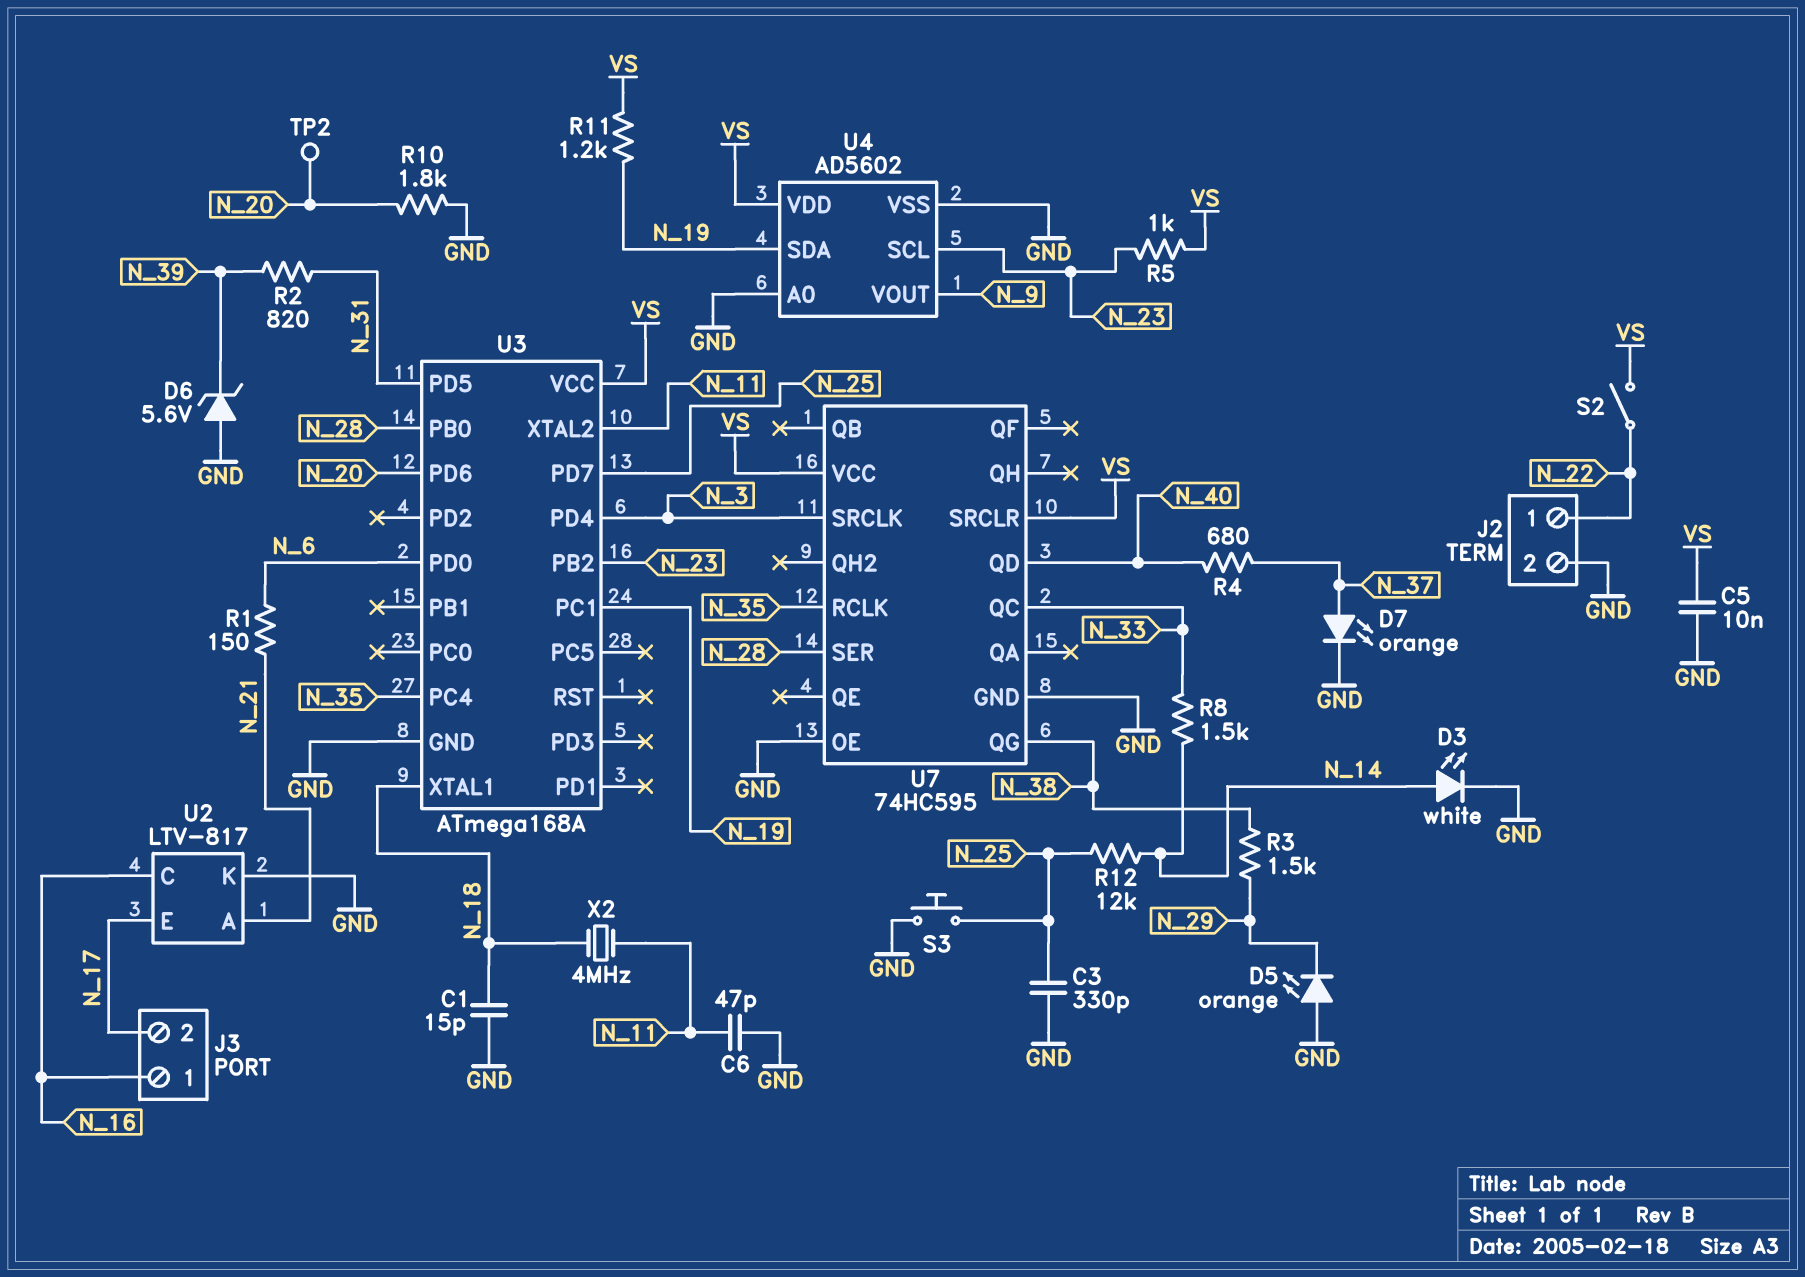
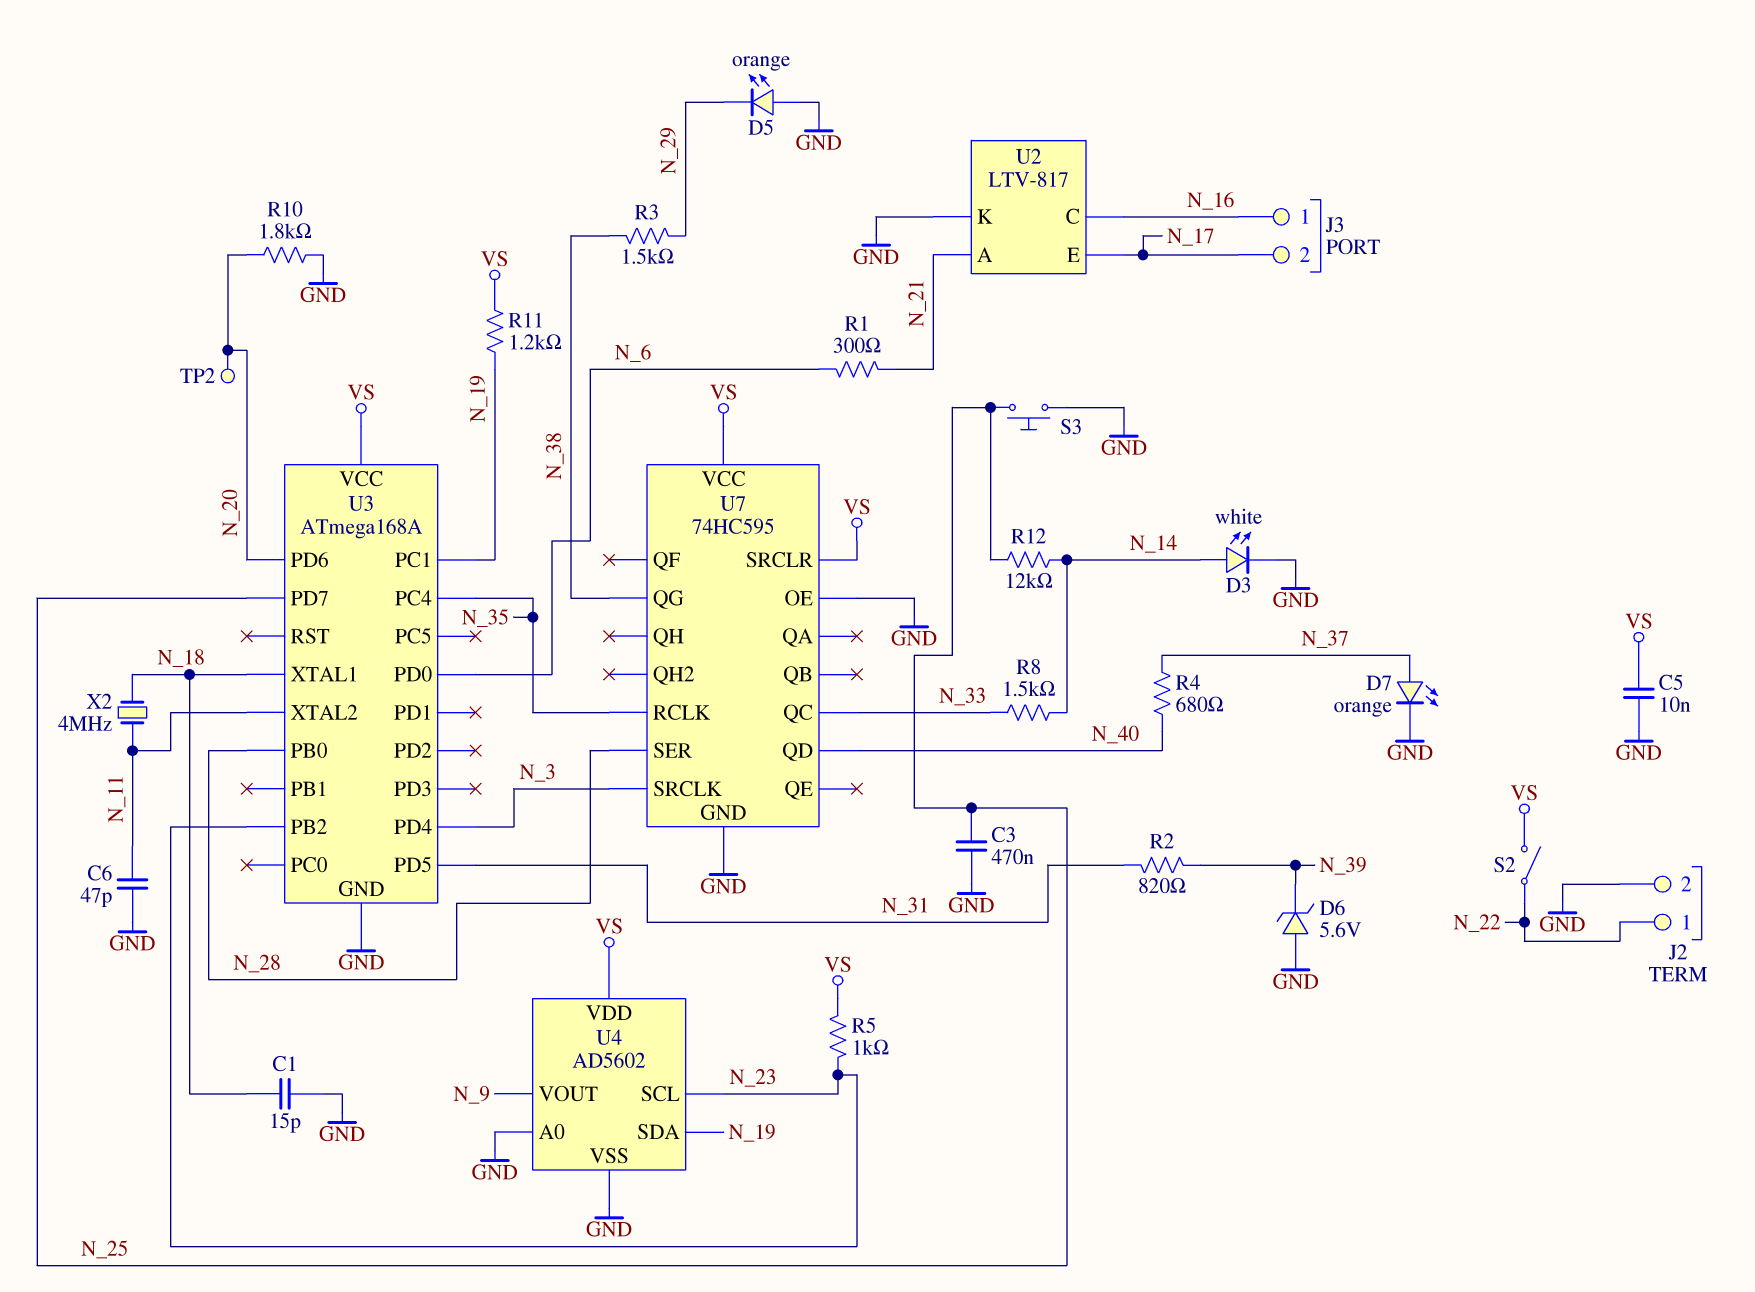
C3: 330pF (GND, N_25) -> 470nF (GND, N_25)
R1: 150 (N_6, N_21) -> 300 (N_6, N_21)

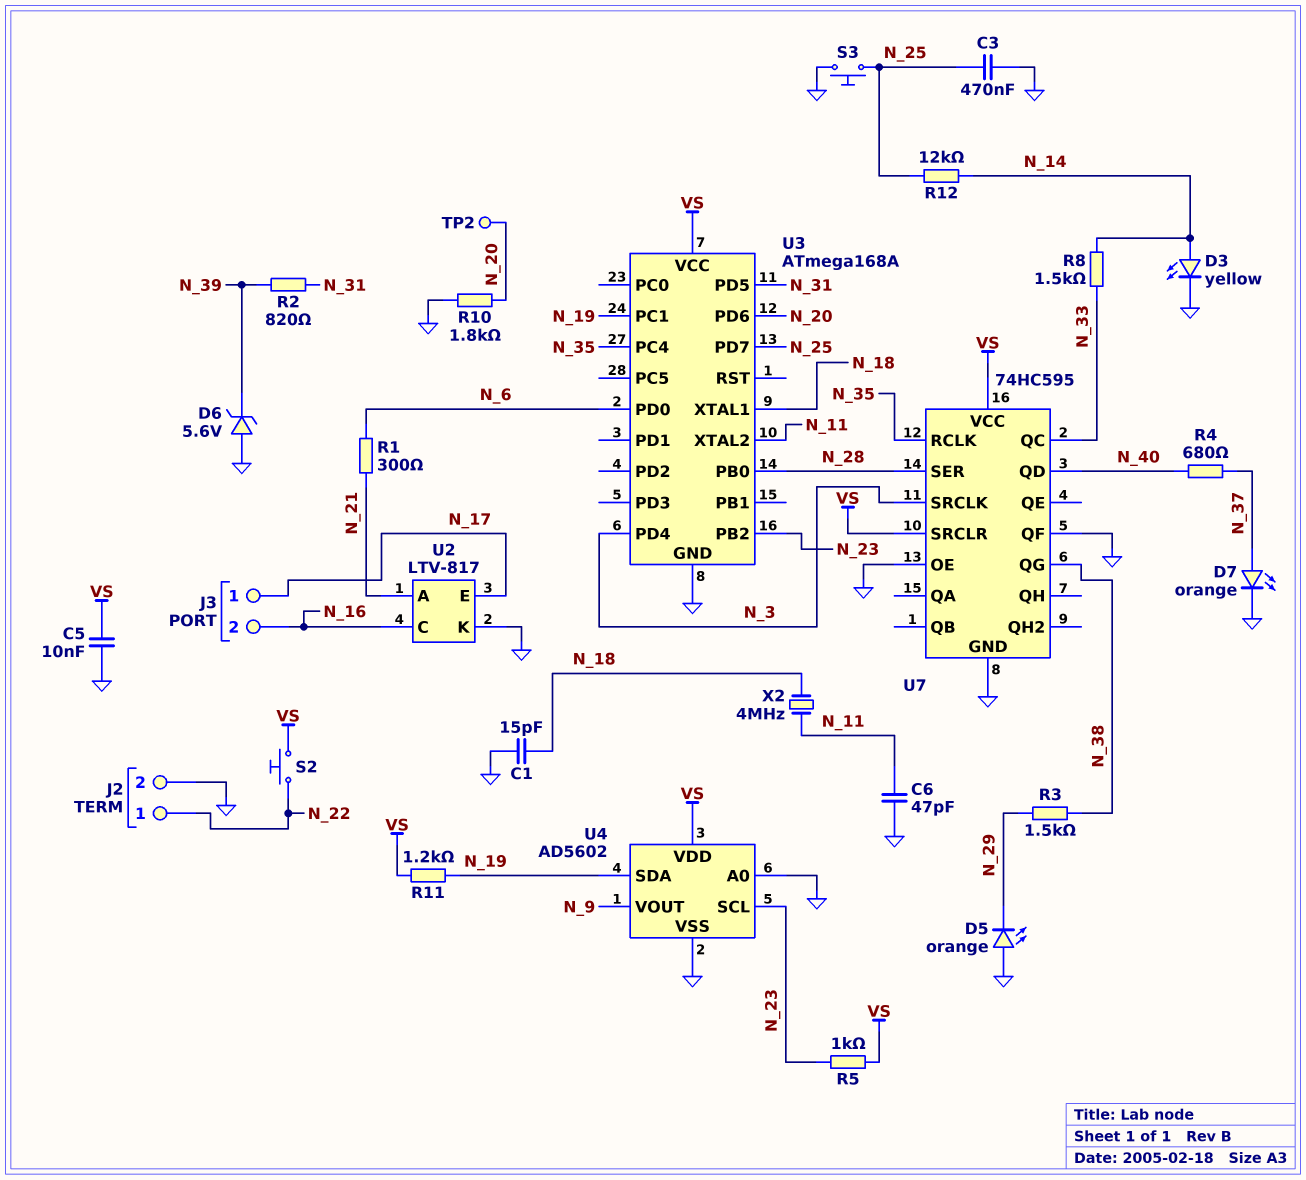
D3: LED white (A N_14, K GND) -> LED yellow (A N_14, K GND)
J3 pin 1: N_16 -> N_17
J3 pin 2: N_17 -> N_16
S2: switch (N_22, VS) -> button (N_22, VS)
U7 pin QF: none -> GND

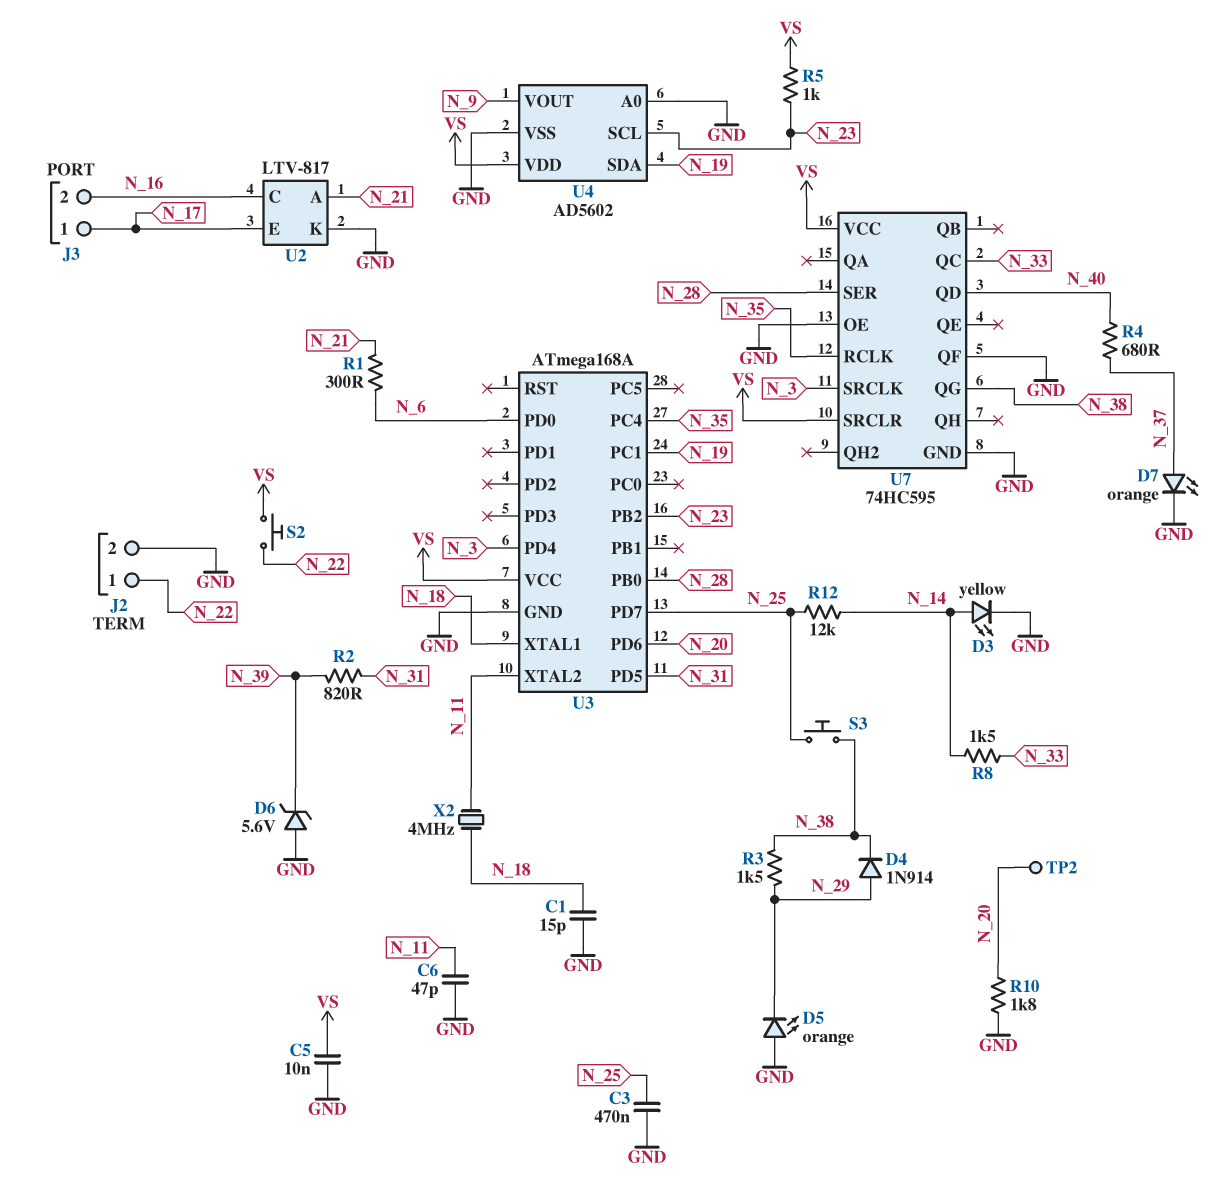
D4: none -> diode 1N914 (A N_29, K N_38)
R11: 1.2k (N_19, VS) -> none
S3: button (GND, N_25) -> button (N_25, N_38)

